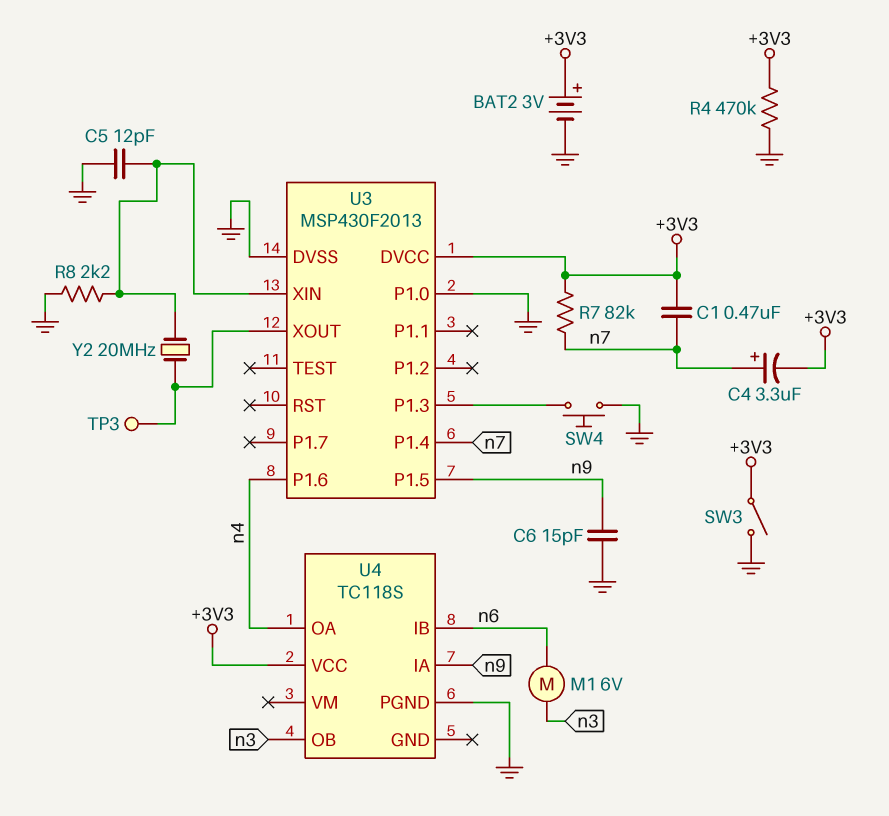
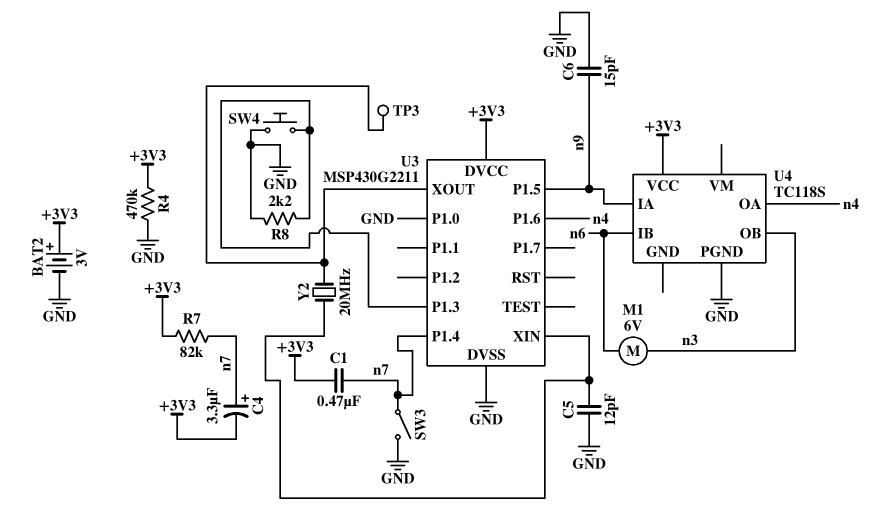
R8: 2.2k (GND, U3/XIN) -> 2.2k (GND, U3/P1.3)
SW3: switch (+3V3, GND) -> switch (GND, n7)
U3: MSP430F2013 -> MSP430G2211

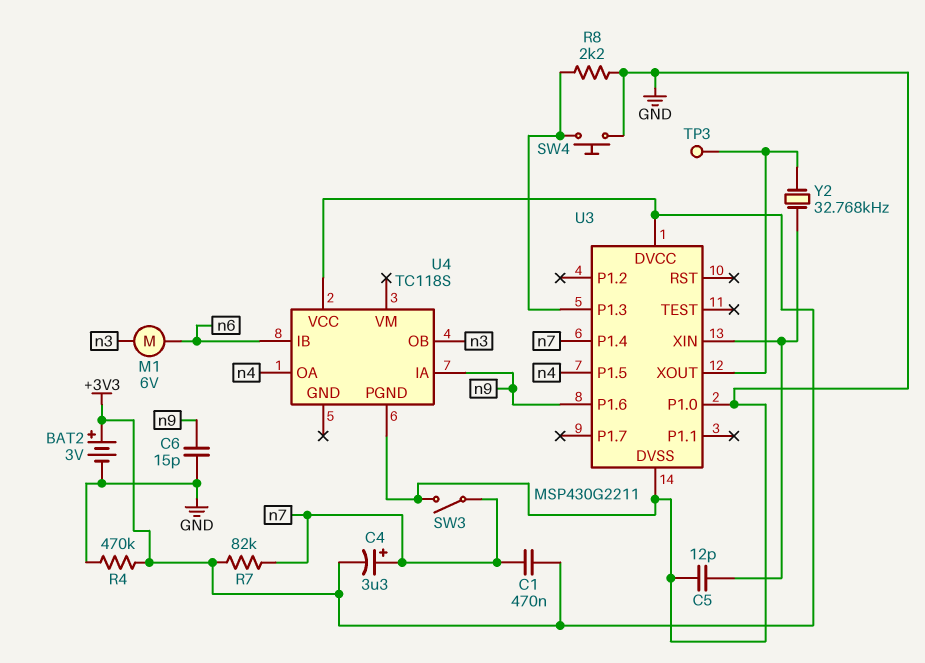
U3 pin P1.5: n9 -> n4
U3 pin P1.6: n4 -> n9
Y2: 20MHz (U3/XIN, U3/XOUT) -> 32.768kHz (U3/XIN, U3/XOUT)

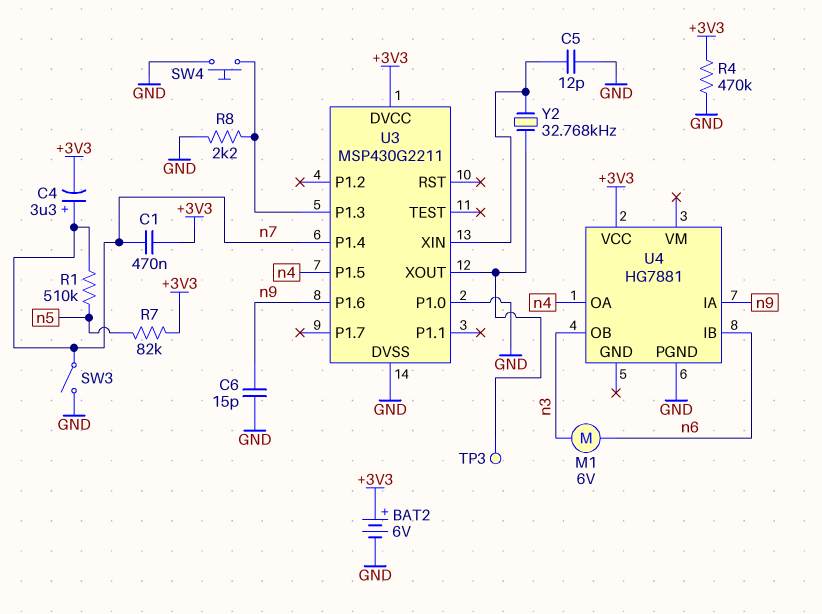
BAT2: 3V (plus +3V3, minus GND) -> 6V (plus +3V3, minus GND)
R1: none -> 510k (n5, n7)
R7: 82k (+3V3, n7) -> 82k (+3V3, n5)
U4: TC118S -> HG7881

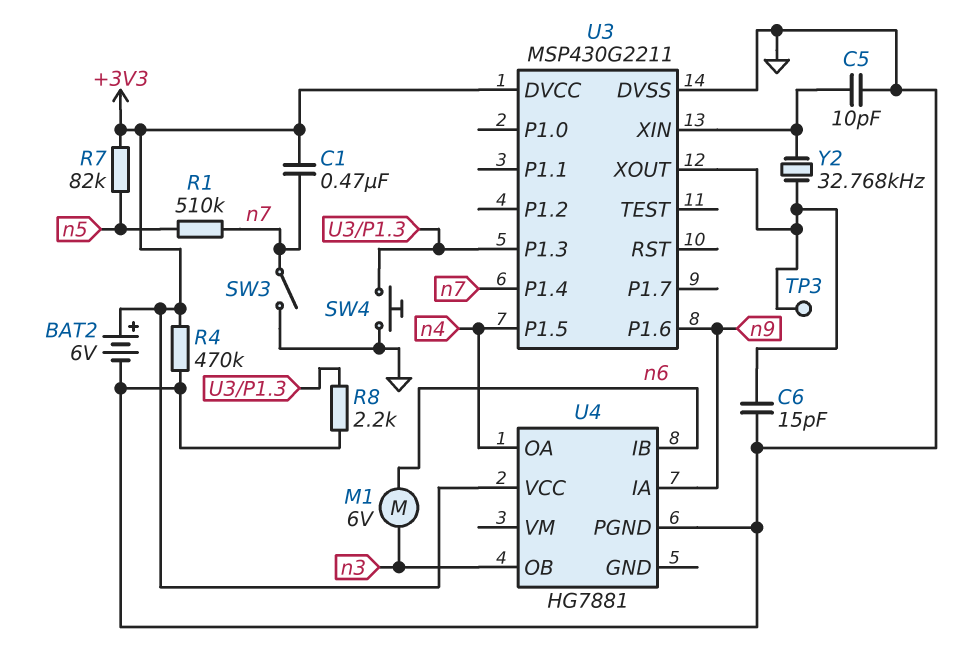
C4: 3.3uF (plus n7, minus +3V3) -> none
C5: 12pF (GND, U3/XIN) -> 10pF (GND, U3/XIN)
C6: 15pF (GND, n9) -> 15pF (GND, U3/XOUT)
U3 pin P1.0: GND -> none

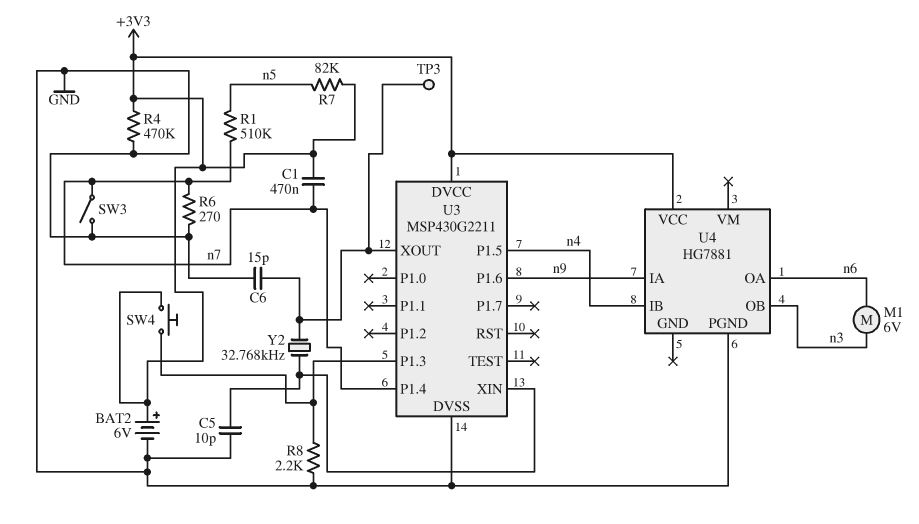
R6: none -> 270 (GND, n7)
SW4: button (GND, U3/P1.3) -> button (+3V3, U3/P1.3)
U4 pin IB: n6 -> n4
U4 pin OA: n4 -> n6

